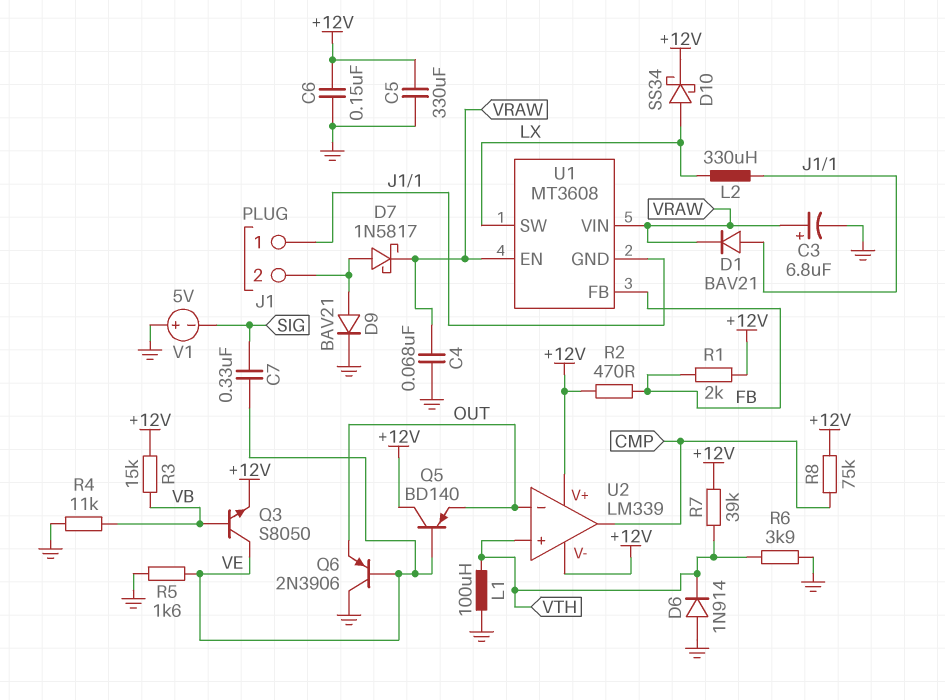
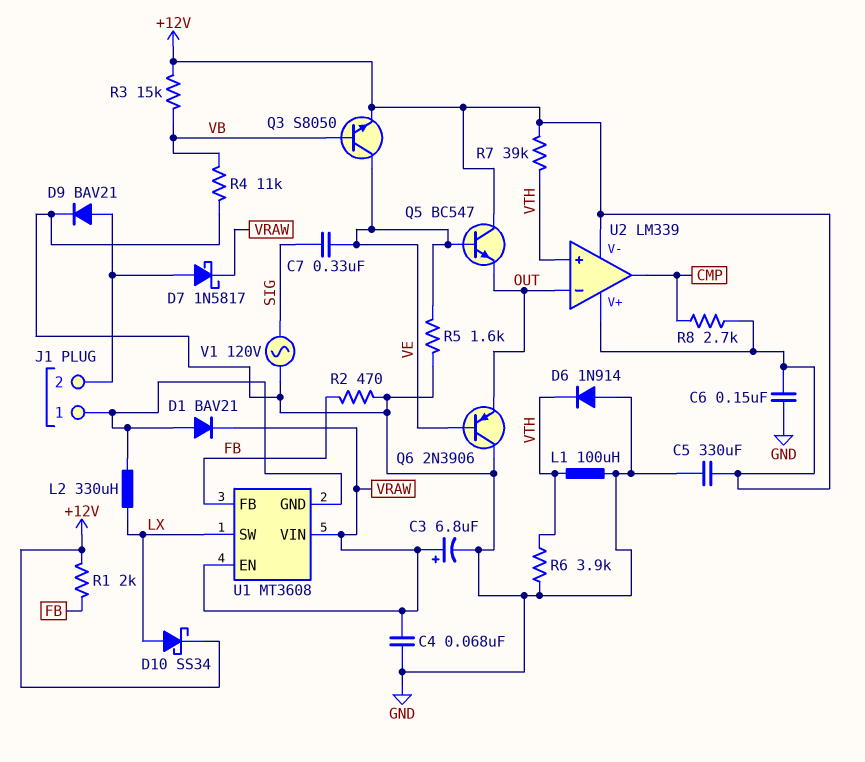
Q5: PNP BD140 (B VE, C +12V, E OUT) -> NPN BC547 (B VE, C +12V, E OUT)
R2: 470 (+12V, FB) -> 470 (FB, GND)
R8: 75k (+12V, CMP) -> 2.7k (+12V, CMP)
V1: 5V (plus GND, minus SIG) -> AC 120V (GND, SIG)

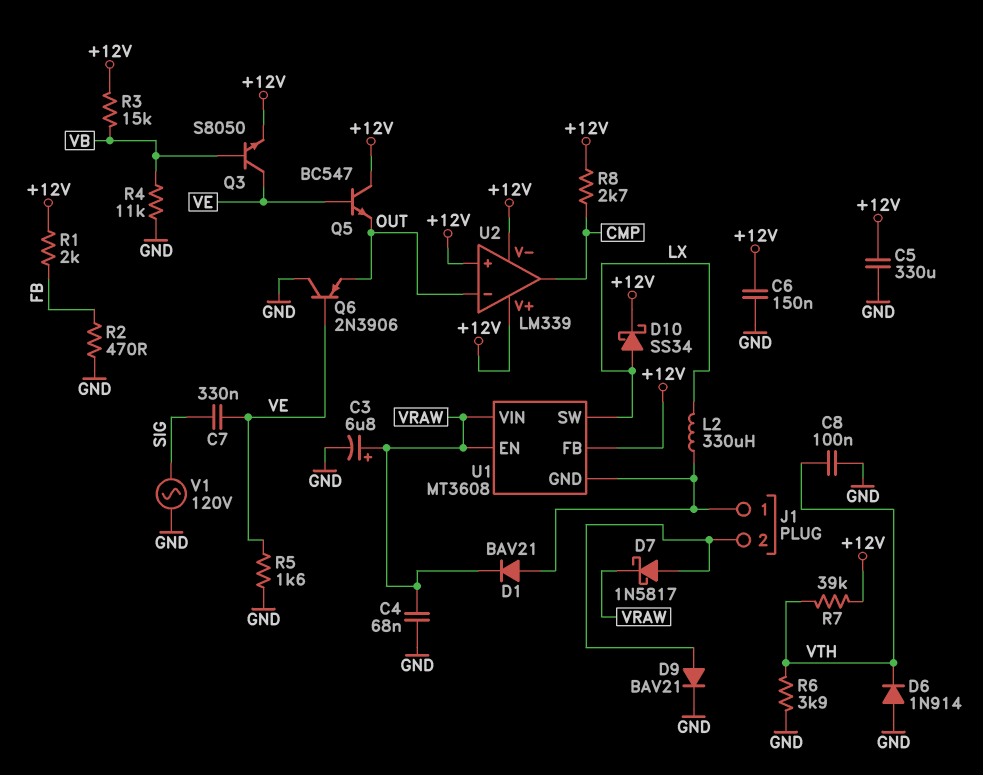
C8: none -> 100nF (GND, VTH)
L1: 100uH (GND, VTH) -> none
U1 pin FB: FB -> +12V
U2 pin in+: VTH -> +12V

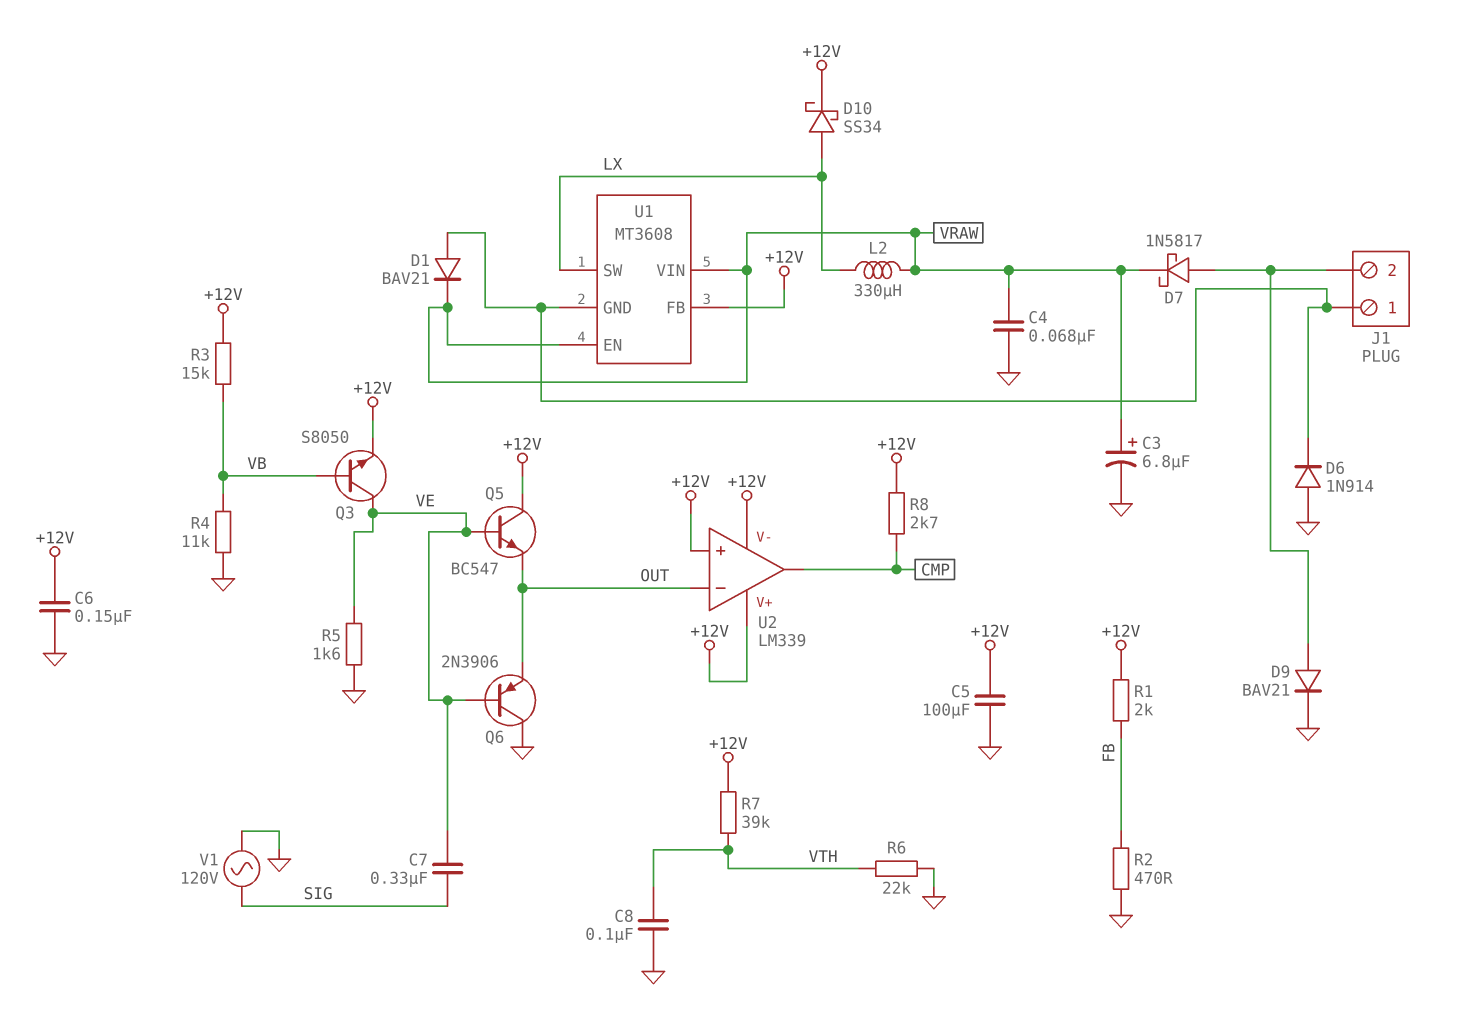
C5: 330uF (+12V, GND) -> 100uF (+12V, GND)
D6: diode 1N914 (A GND, K VTH) -> diode 1N914 (A GND, K J1/1)
L2: 330uH (J1/1, LX) -> 330uH (LX, VRAW)
R6: 3.9k (GND, VTH) -> 22k (GND, VTH)

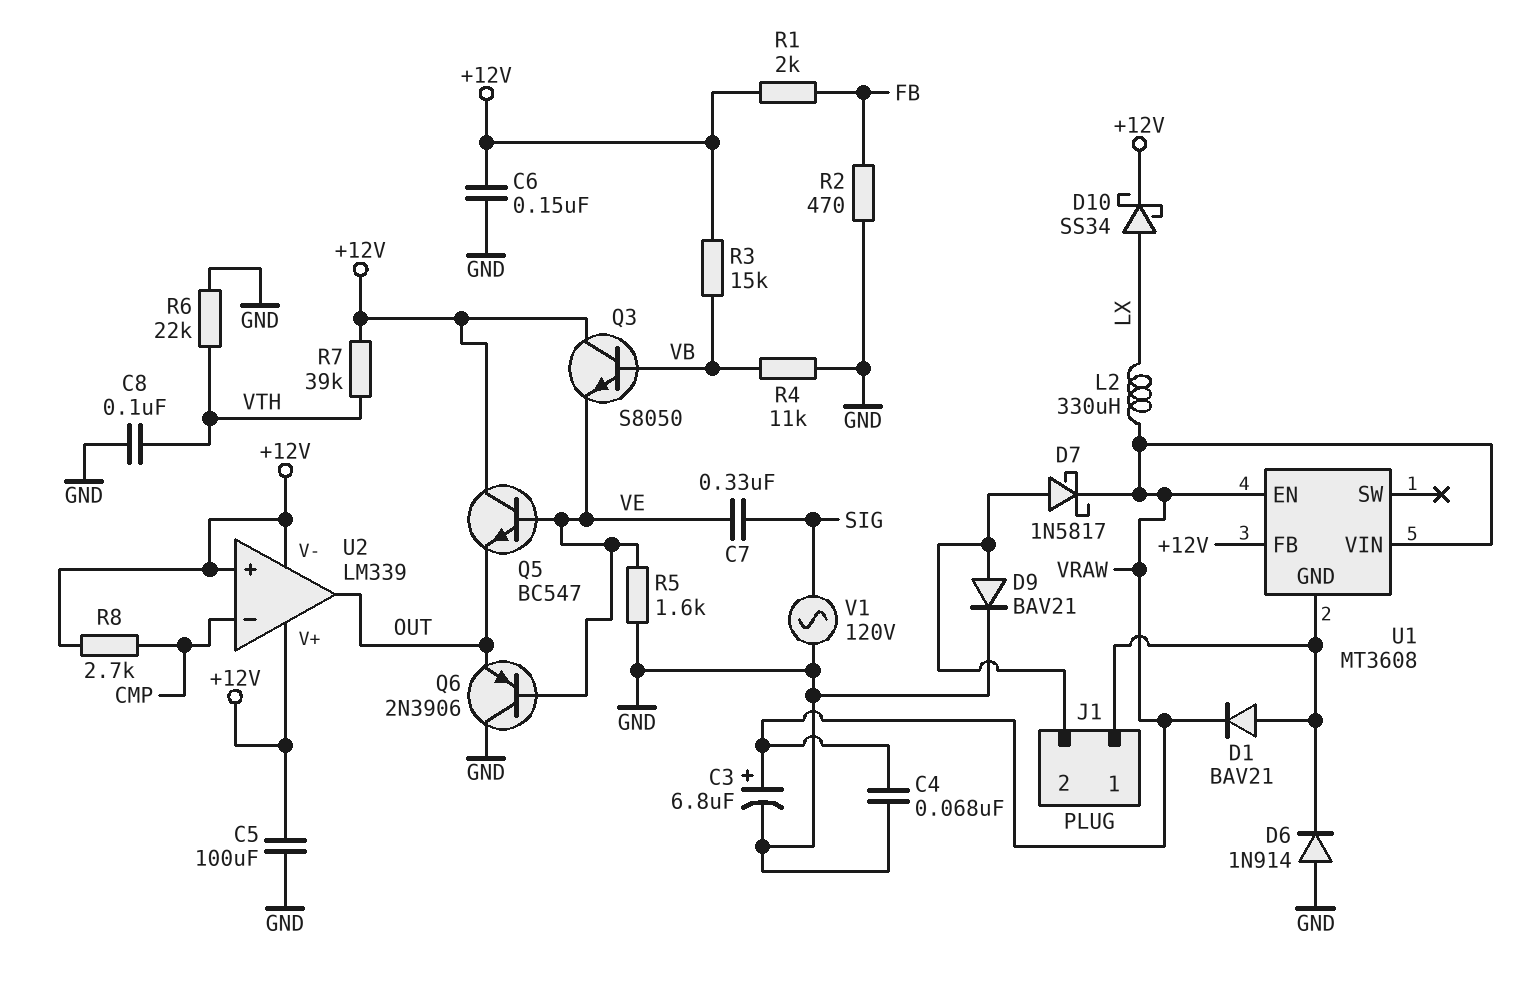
Q3: NPN S8050 (B VB, C VE, E +12V) -> NPN S8050 (B VB, C +12V, E VE)
U1 pin SW: LX -> none
U2 pin in-: OUT -> CMP
U2 pin out: CMP -> OUT

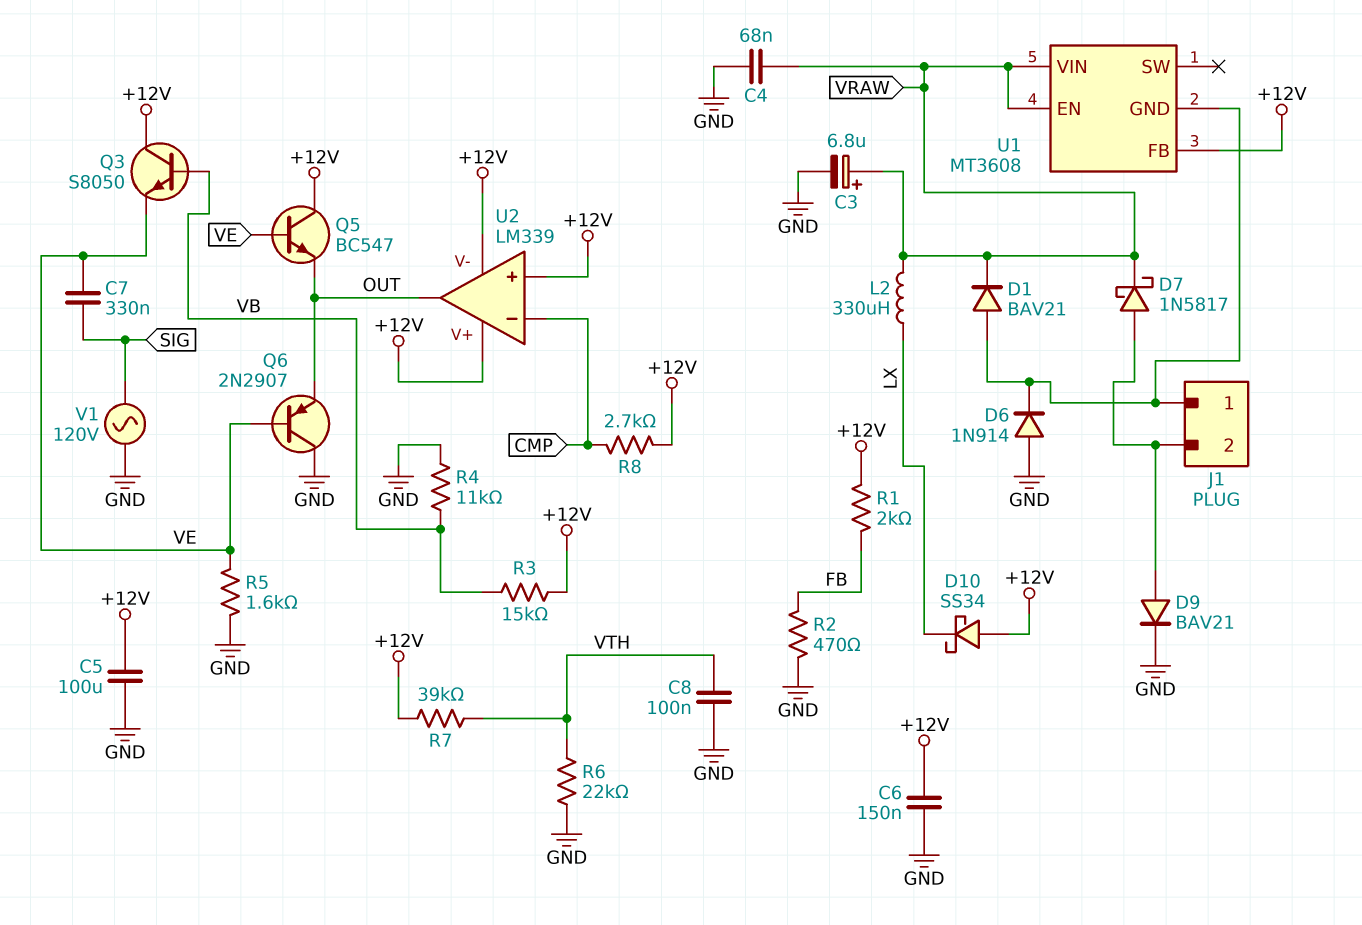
D10: schottky SS34 (A LX, K +12V) -> schottky SS34 (A +12V, K LX)
Q6: PNP 2N3906 (B VE, C GND, E OUT) -> PNP 2N2907 (B VE, C GND, E OUT)

